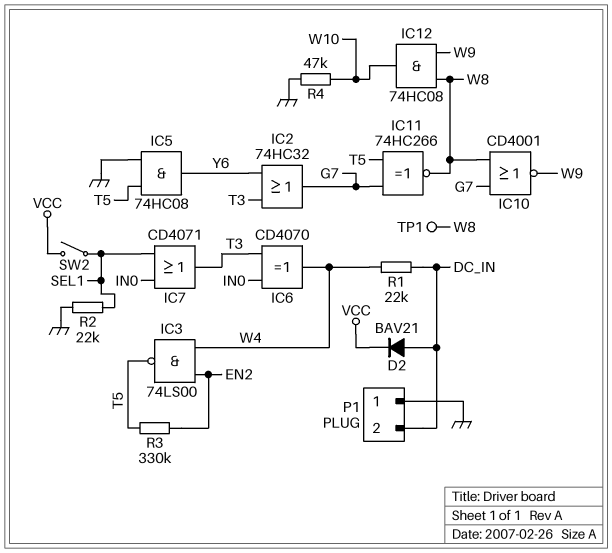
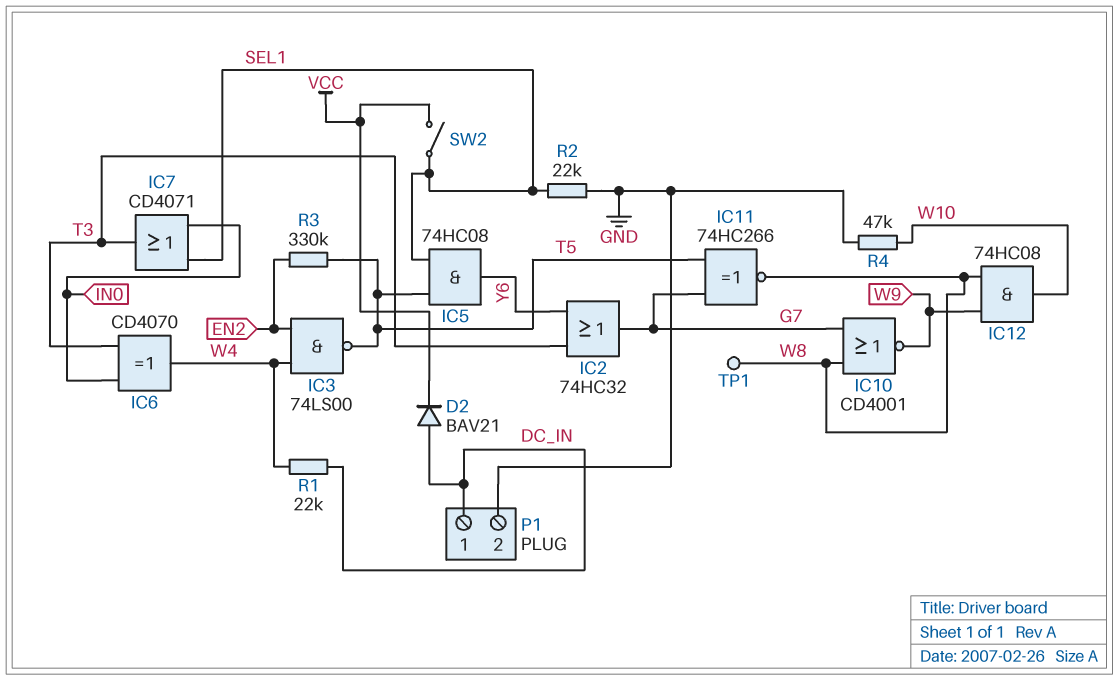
IC5: AND 74HC08 (in GND, in T5, out Y6) -> AND 74HC08 (in SEL1, in T5, out Y6)
P1 pin 1: GND -> DC_IN
P1 pin 2: DC_IN -> GND

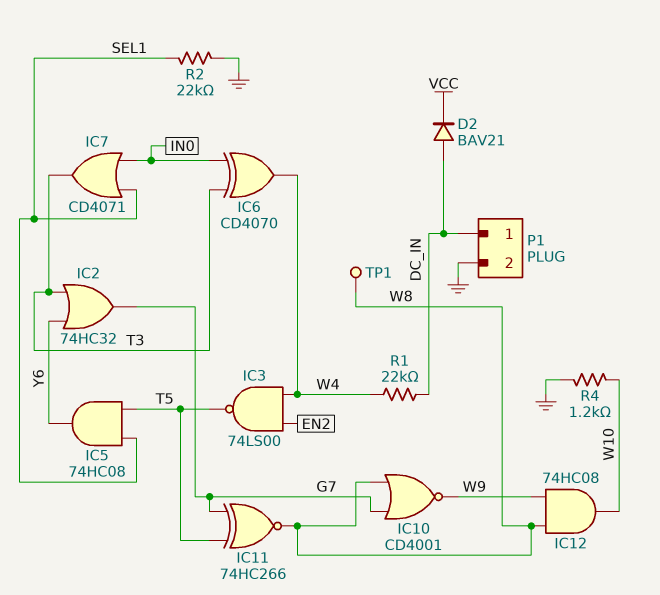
R3: 330k (EN2, T5) -> none
R4: 47k (GND, W10) -> 1.2k (GND, W10)
SW2: switch (SEL1, VCC) -> none

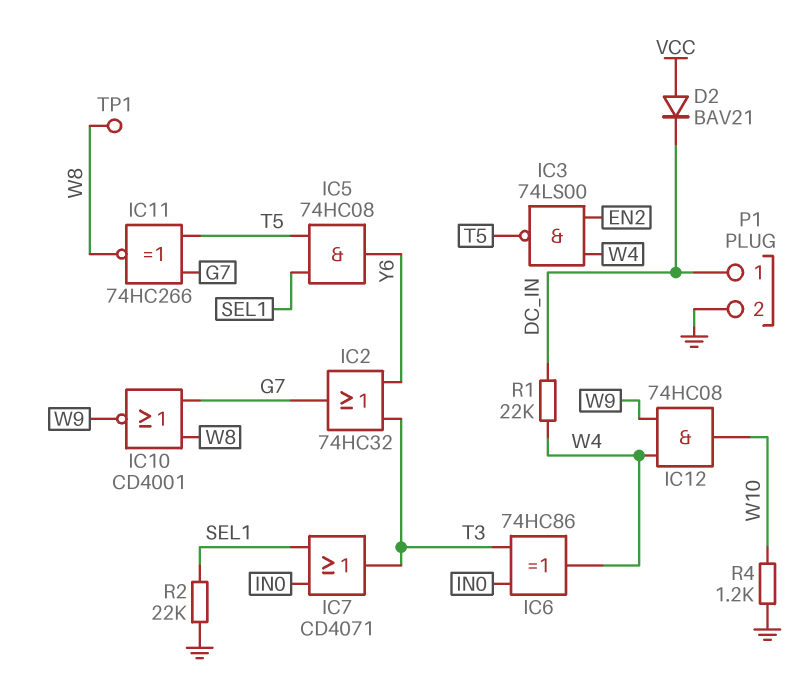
D2: diode BAV21 (A DC_IN, K VCC) -> diode BAV21 (A VCC, K DC_IN)
IC6: XOR CD4070 (in IN0, in T3, out W4) -> XOR 74HC86 (in IN0, in T3, out W4)
IC12: AND 74HC08 (in W8, in W9, out W10) -> AND 74HC08 (in W4, in W9, out W10)

